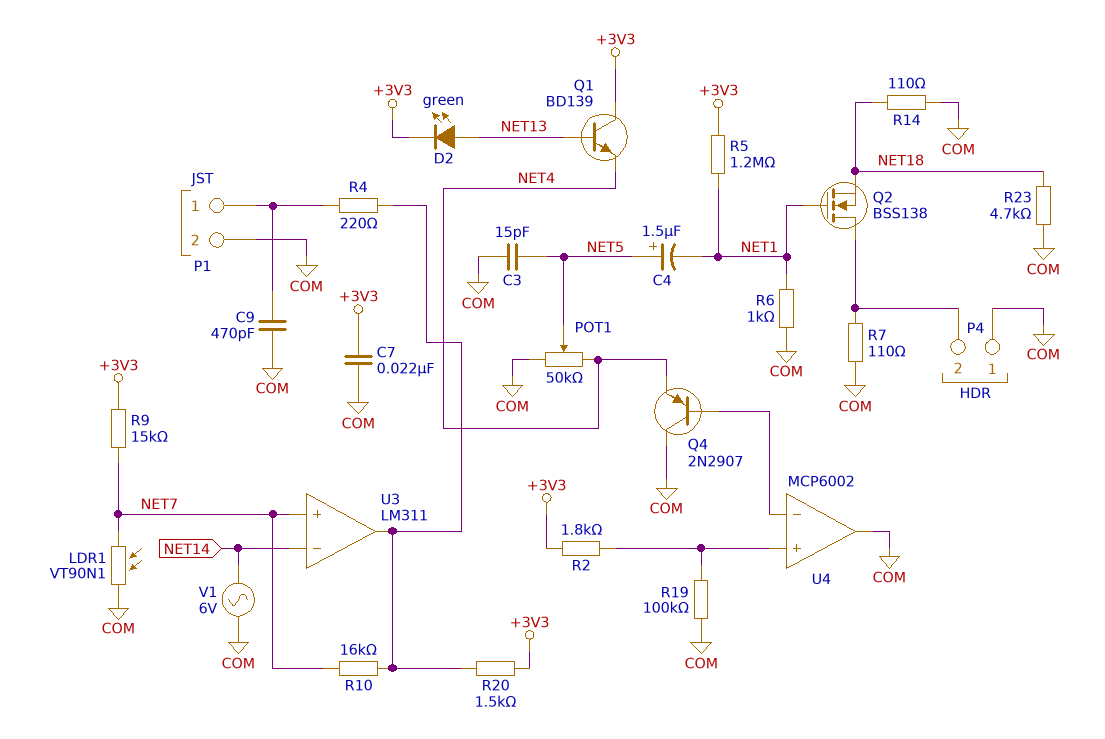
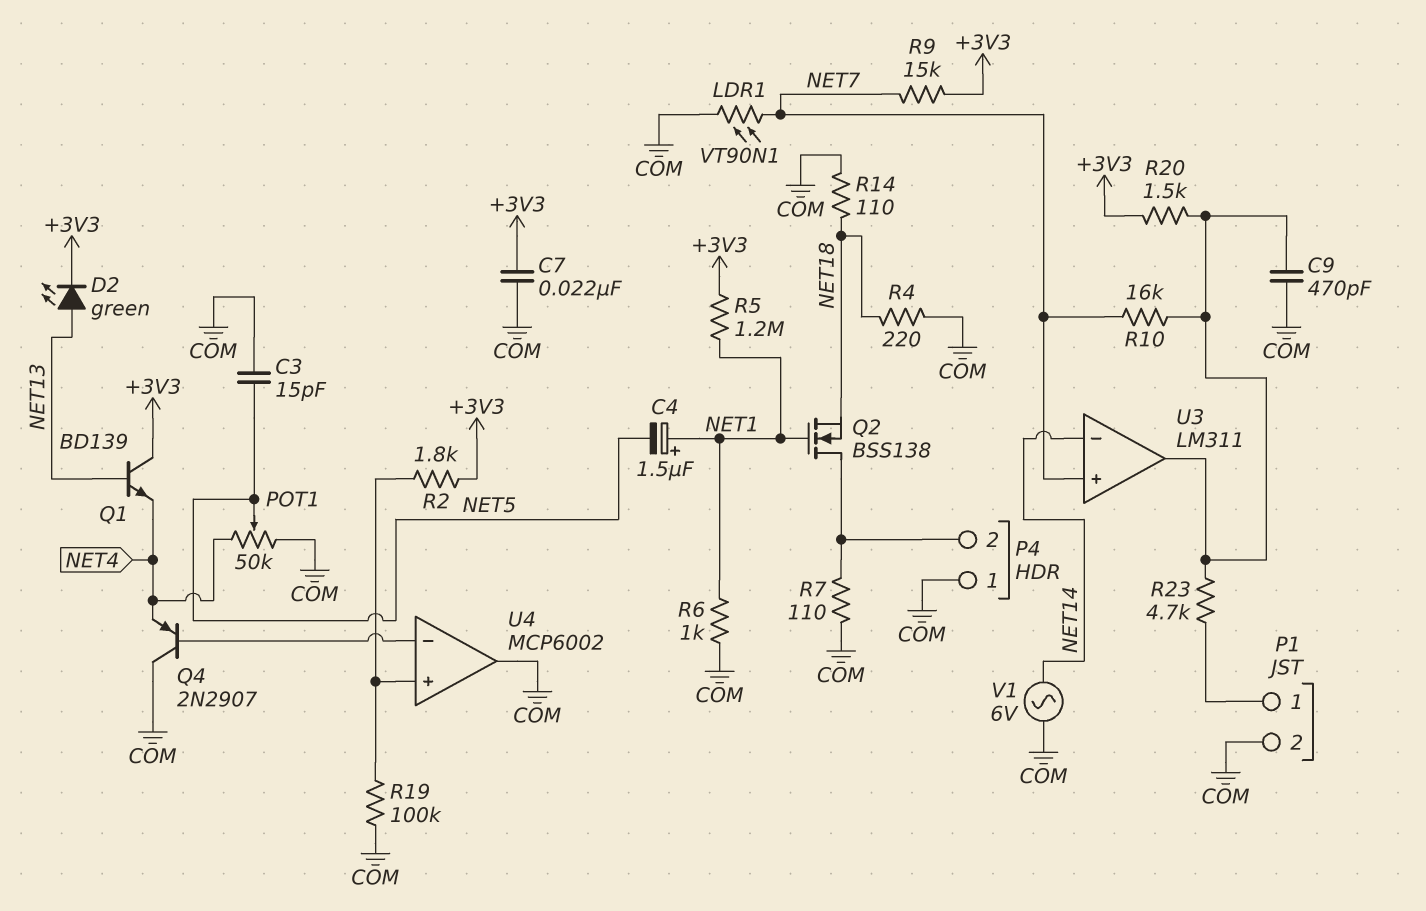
C4: 1.5uF (plus NET5, minus NET1) -> 1.5uF (plus NET1, minus NET5)
C9: 470pF (COM, P1/1) -> 470pF (COM, U3/out)
R4: 220 (P1/1, U3/out) -> 220 (COM, NET18)
R23: 4.7k (COM, NET18) -> 4.7k (P1/1, U3/out)

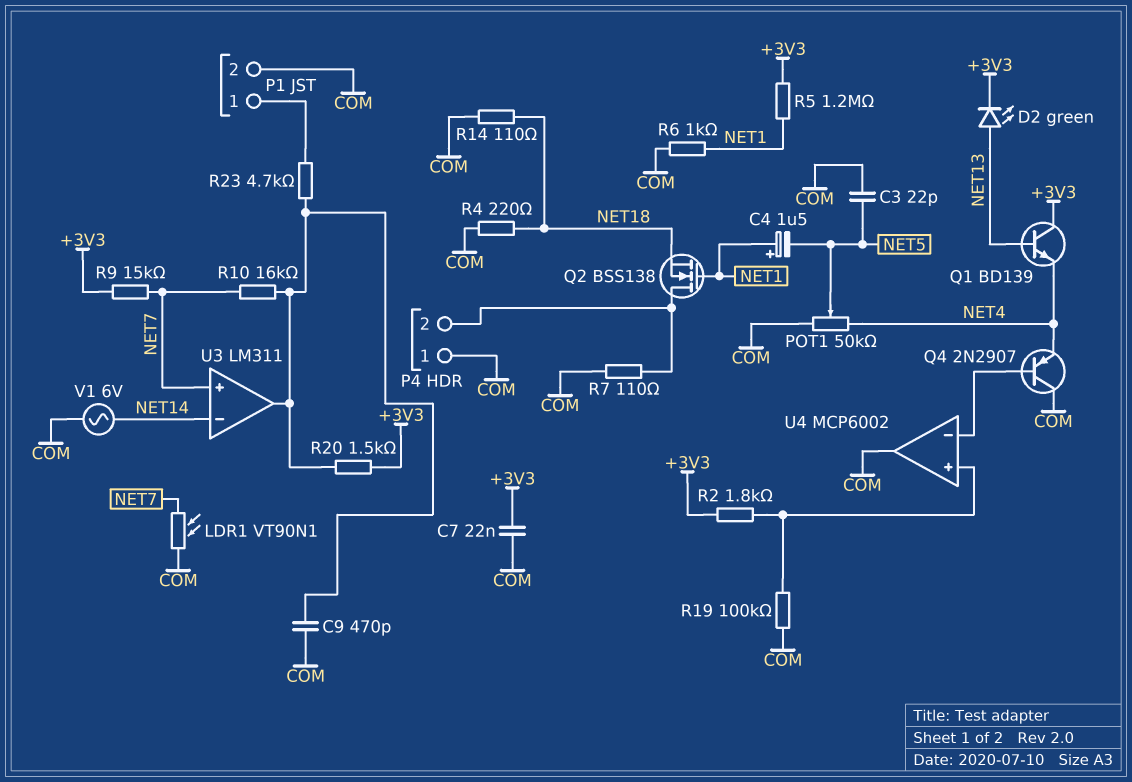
C3: 15pF (COM, NET5) -> 22pF (COM, NET5)

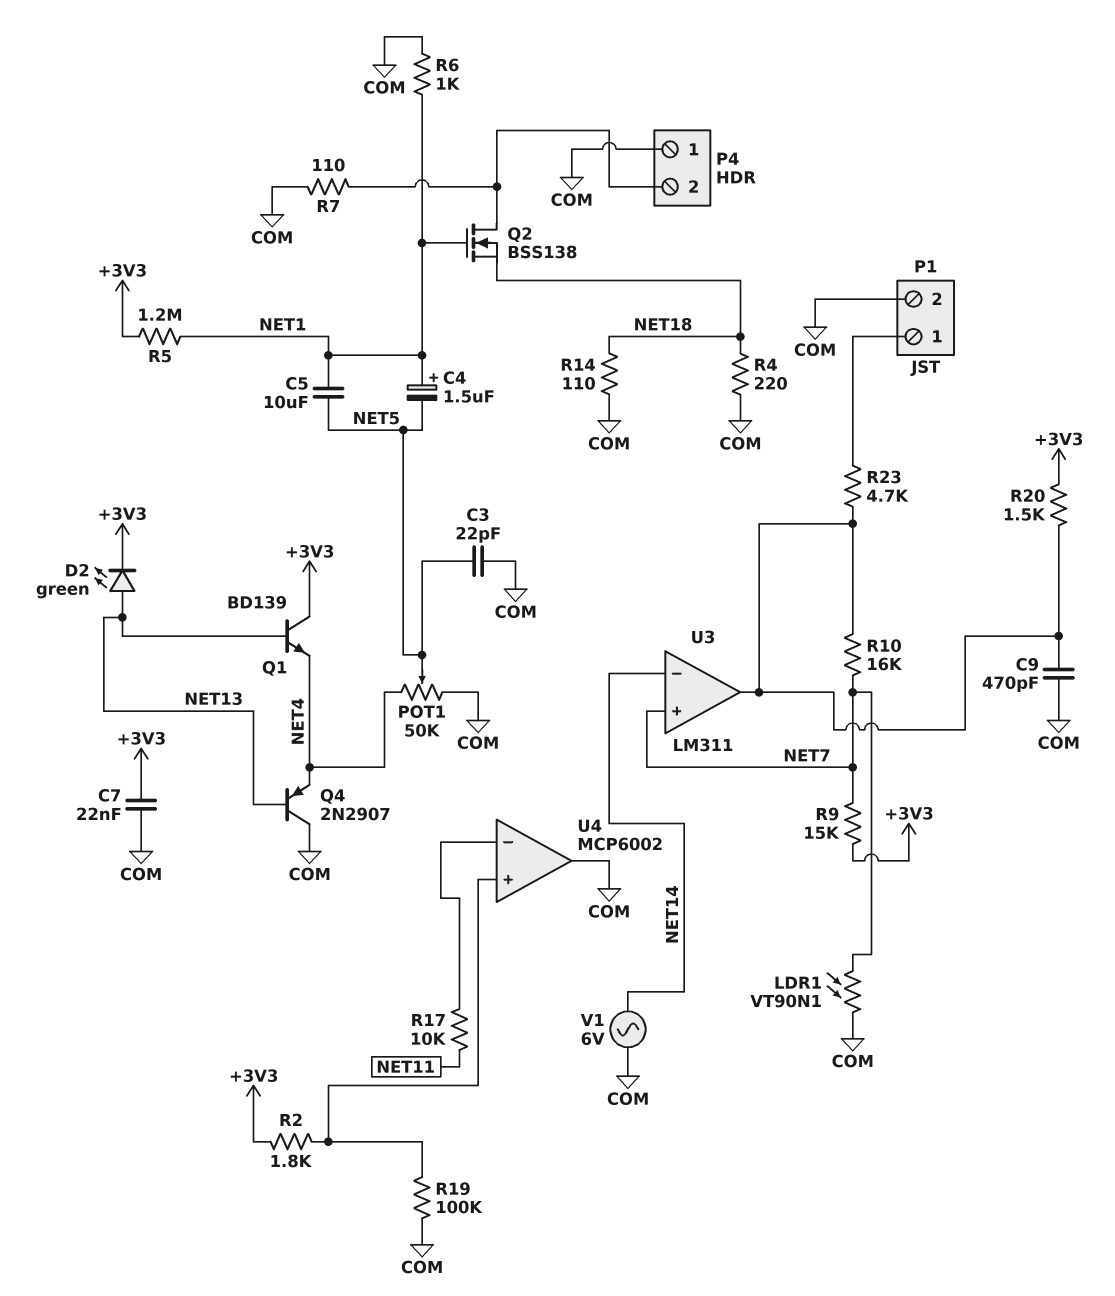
C5: none -> 10uF (NET1, NET5)
Q4: PNP 2N2907 (B U4/in-, C COM, E NET4) -> PNP 2N2907 (B NET13, C COM, E NET4)
R17: none -> 10k (NET11, U4/in-)

